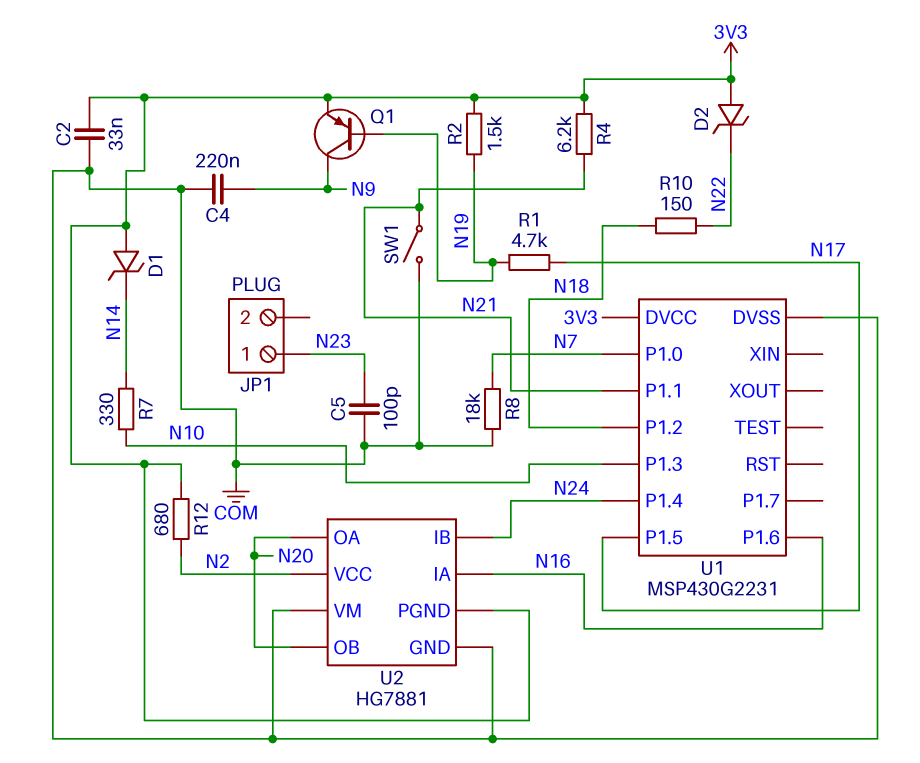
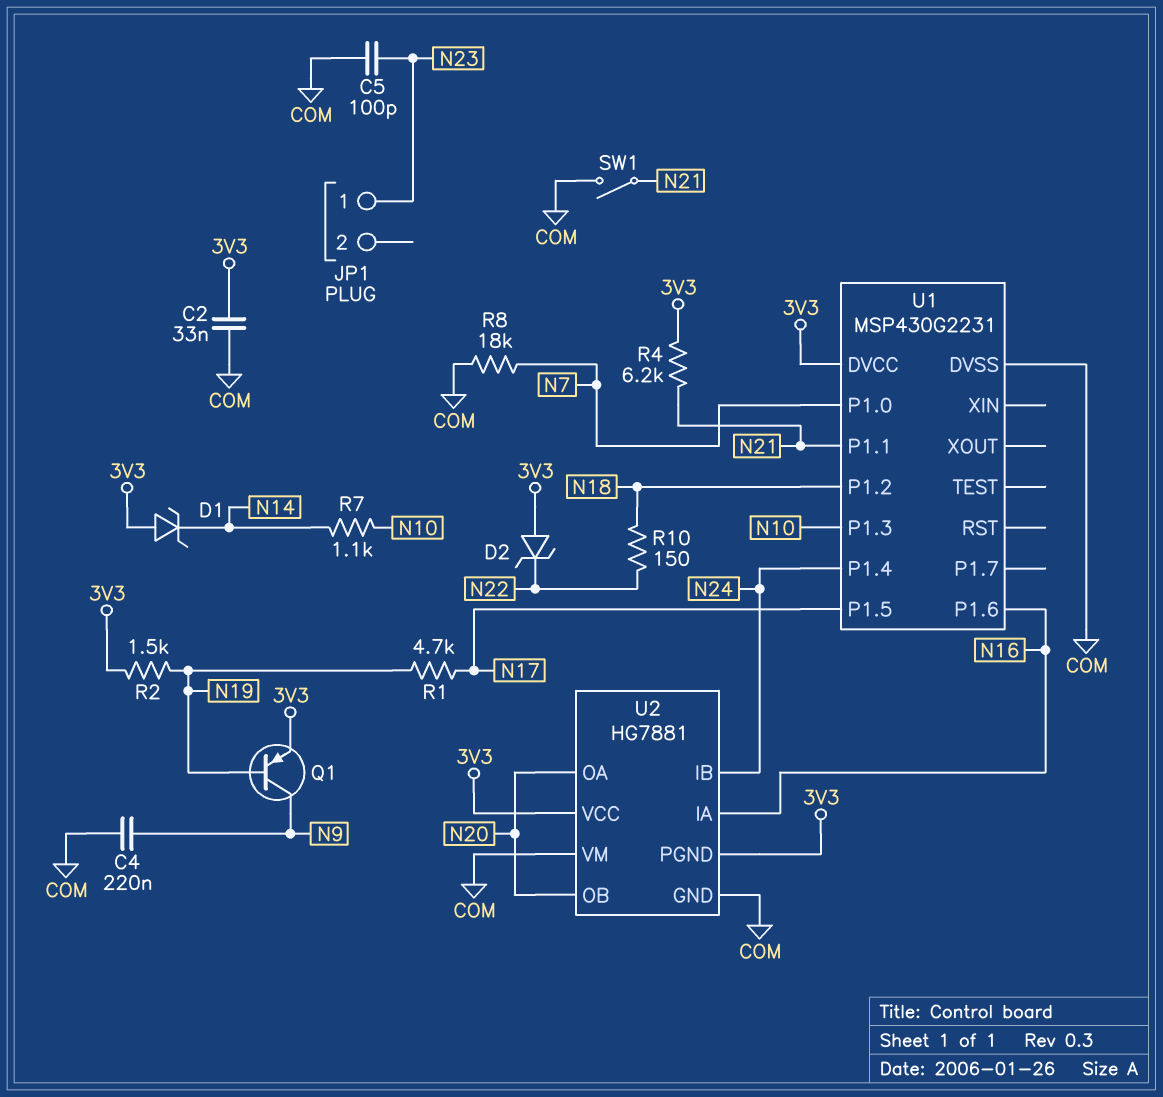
R7: 330 (N10, N14) -> 1.1k (N10, N14)
R12: 680 (3V3, N2) -> none
U2 pin VCC: N2 -> 3V3

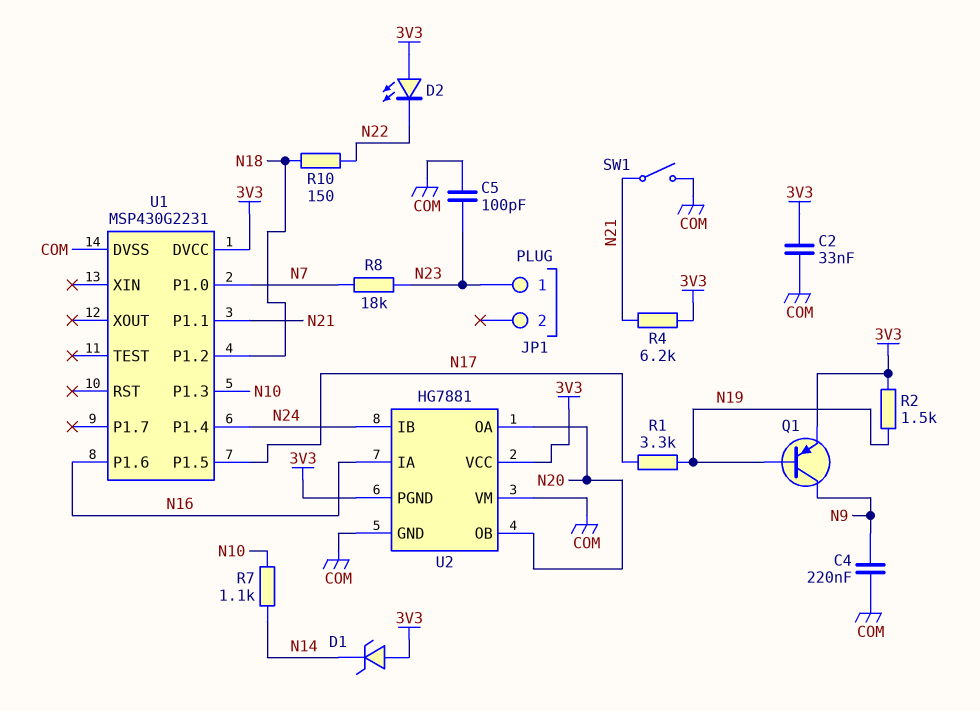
D2: zener (A 3V3, K N22) -> LED (A 3V3, K N22)
R1: 4.7k (N17, N19) -> 3.3k (N17, N19)
R8: 18k (COM, N7) -> 18k (N7, N23)

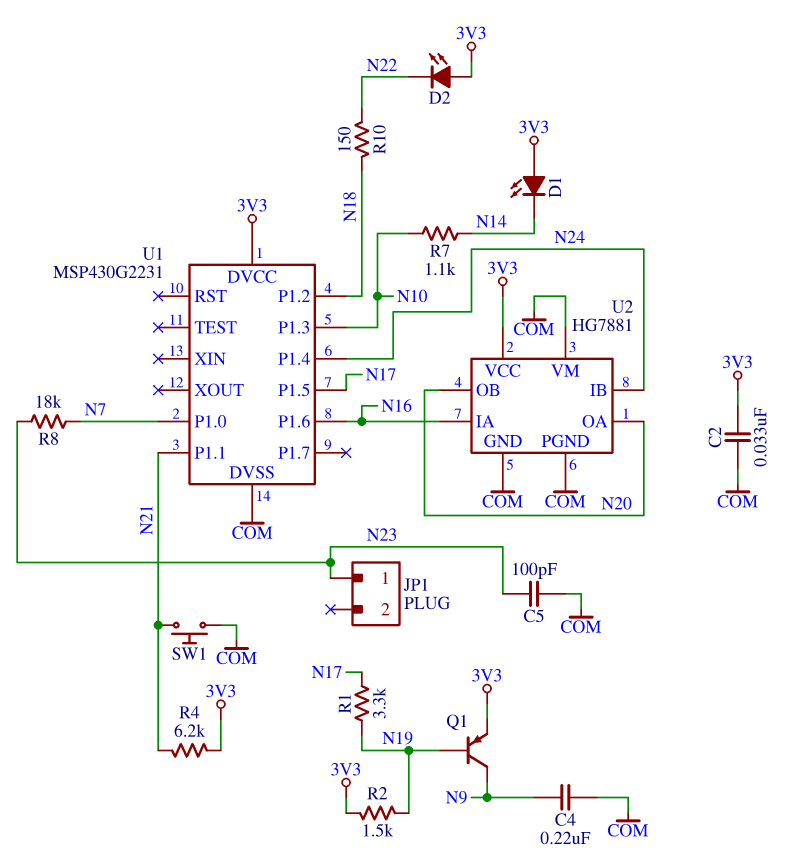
D1: zener (A 3V3, K N14) -> LED (A 3V3, K N14)
SW1: switch (COM, N21) -> button (COM, N21)
U2 pin PGND: 3V3 -> COM

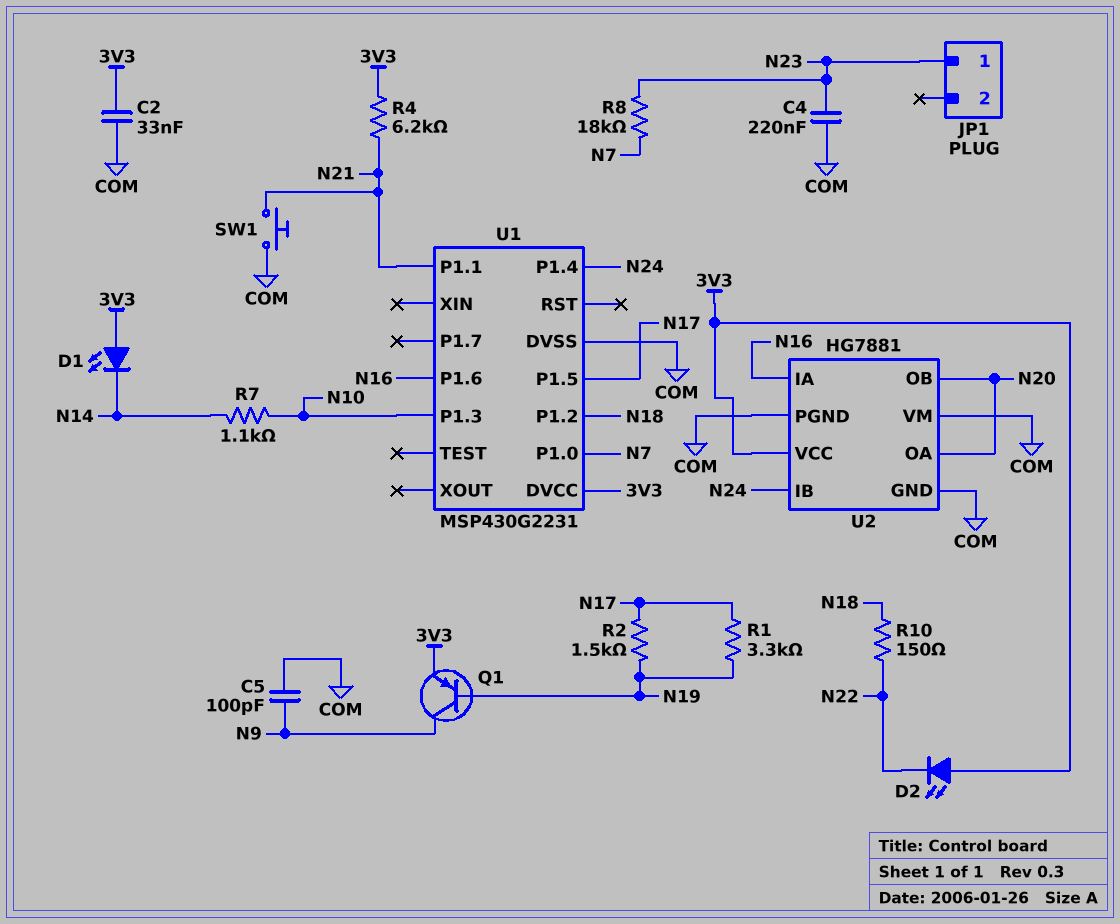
C4: 220nF (COM, N9) -> 220nF (COM, N23)
C5: 100pF (COM, N23) -> 100pF (COM, N9)
R2: 1.5k (3V3, N19) -> 1.5k (N17, N19)

